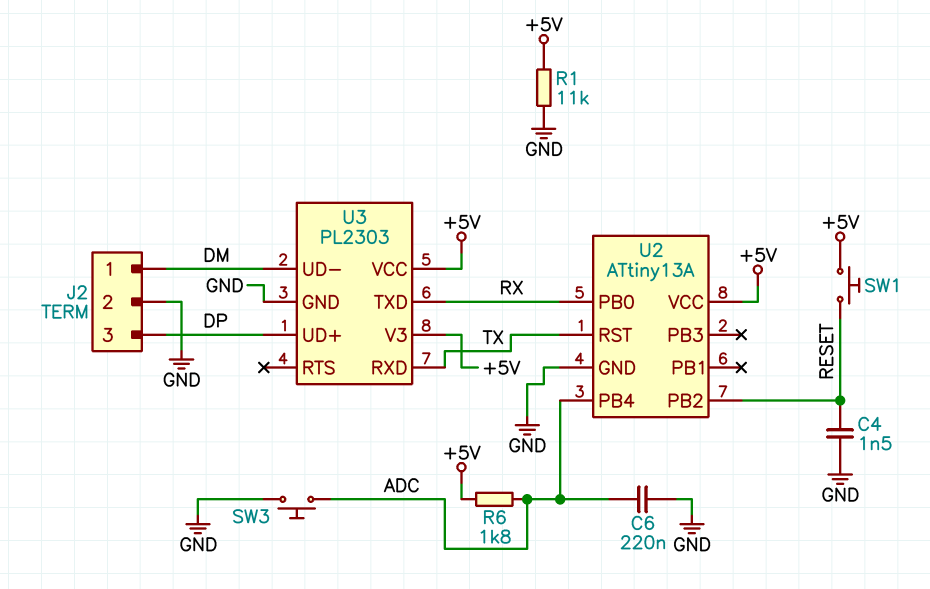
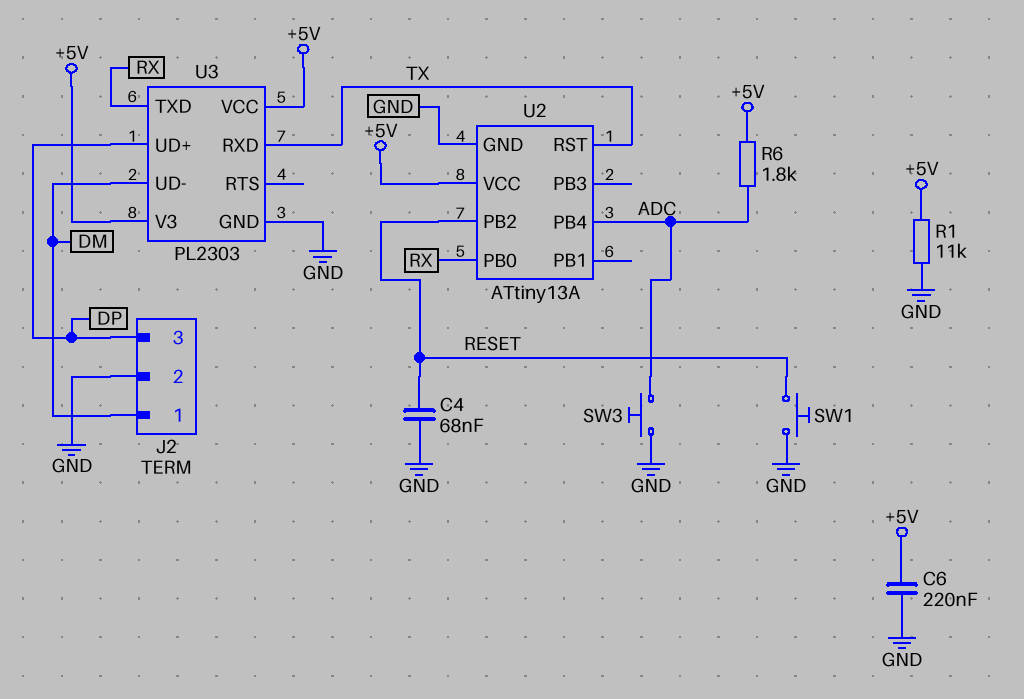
C4: 1.5nF (GND, RESET) -> 68nF (GND, RESET)
C6: 220nF (ADC, GND) -> 220nF (+5V, GND)
SW1: button (+5V, RESET) -> button (GND, RESET)

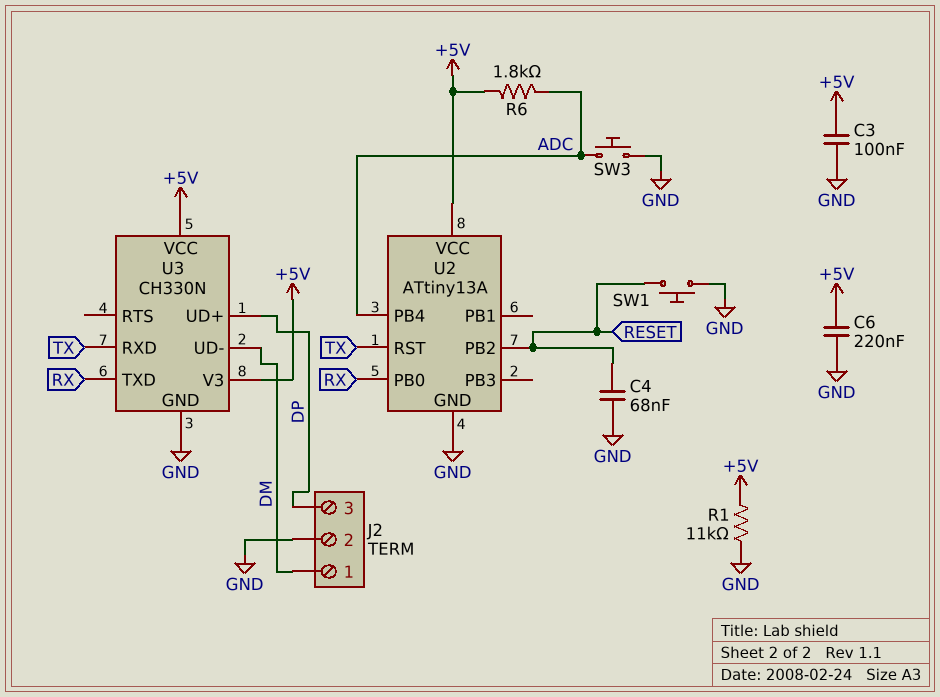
C3: none -> 100nF (+5V, GND)
U3: PL2303 -> CH330N

